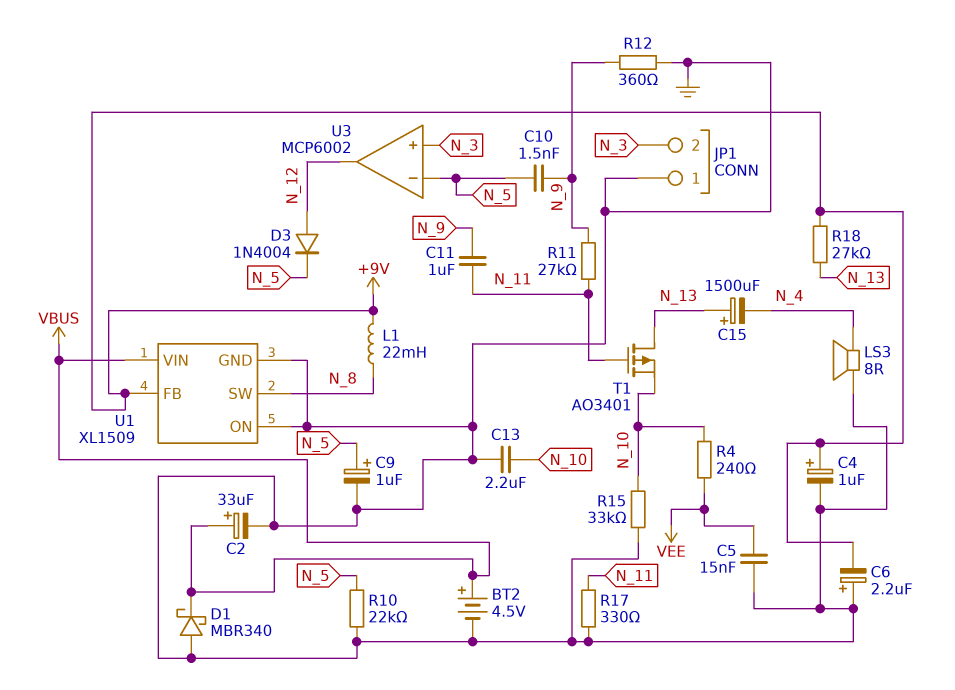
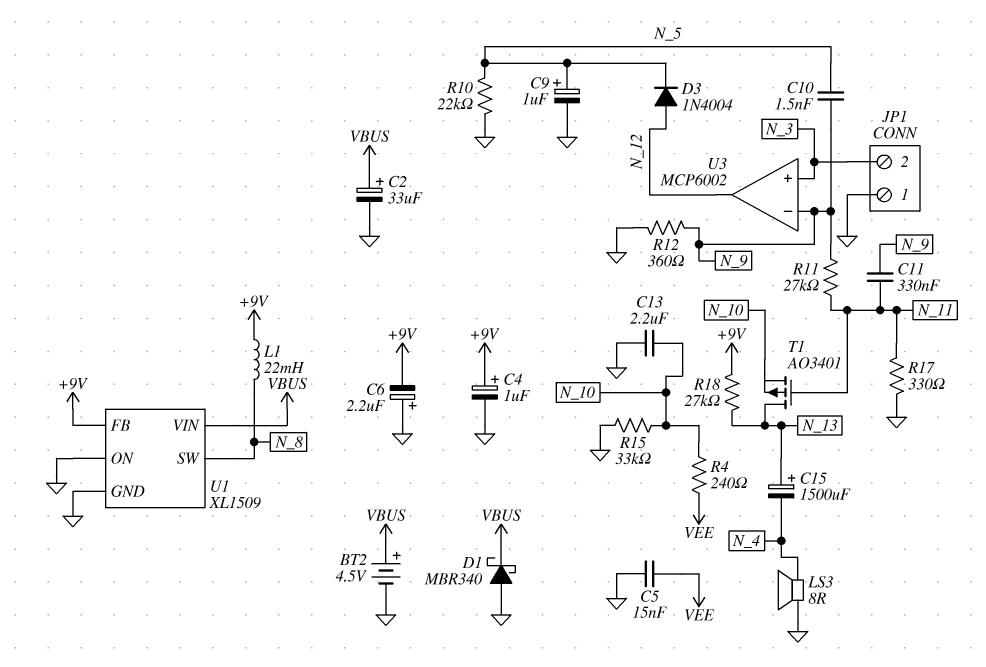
C11: 1uF (N_9, N_11) -> 330nF (N_9, N_11)
U3 pin in-: N_5 -> N_9

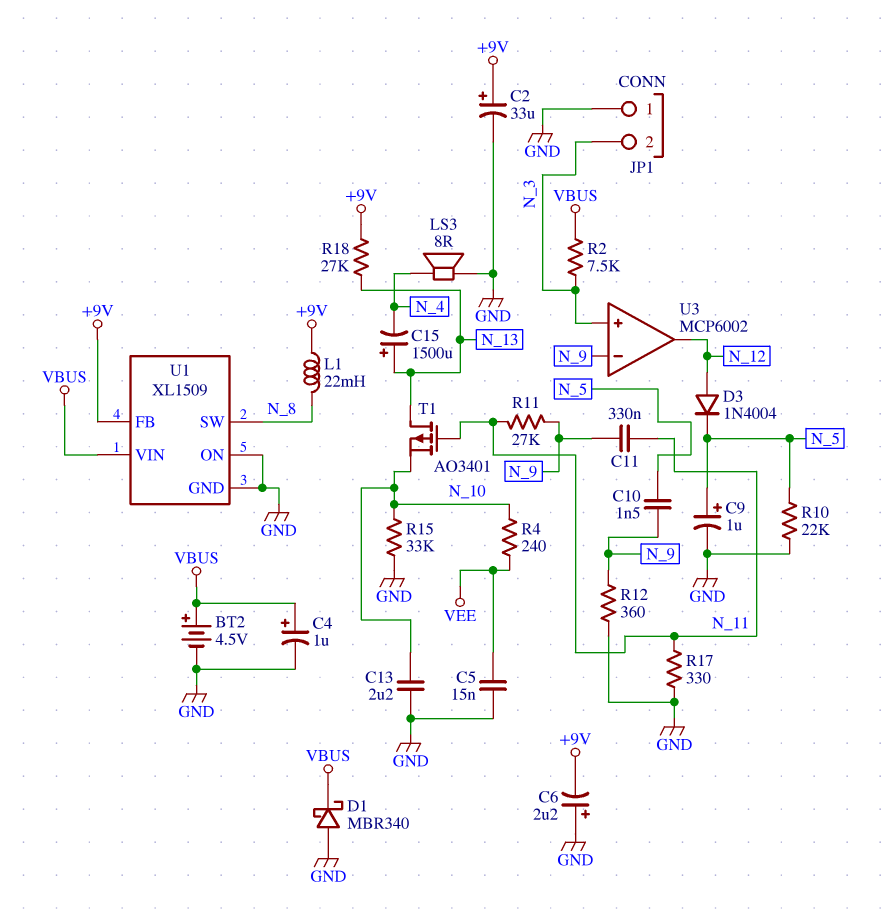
C2: 33uF (plus VBUS, minus GND) -> 33uF (plus +9V, minus GND)
C4: 1uF (plus +9V, minus GND) -> 1uF (plus VBUS, minus GND)
R2: none -> 7.5k (N_3, VBUS)

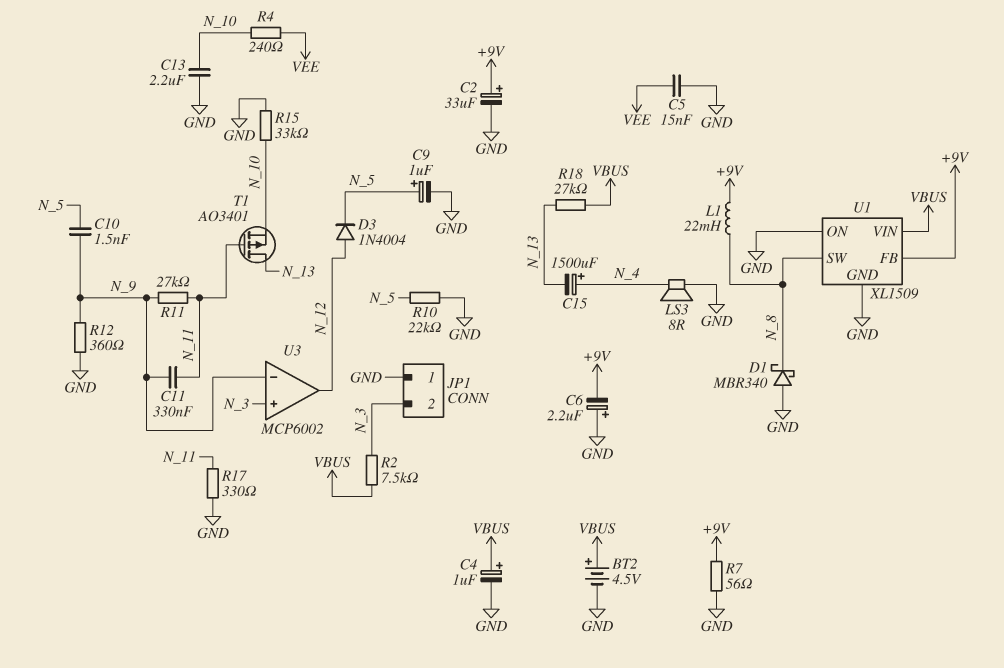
C15: 1500uF (plus N_13, minus N_4) -> 1500uF (plus N_4, minus N_13)
D1: schottky MBR340 (A GND, K VBUS) -> schottky MBR340 (A GND, K N_8)
R7: none -> 56 (+9V, GND)
R18: 27k (+9V, N_13) -> 27k (N_13, VBUS)

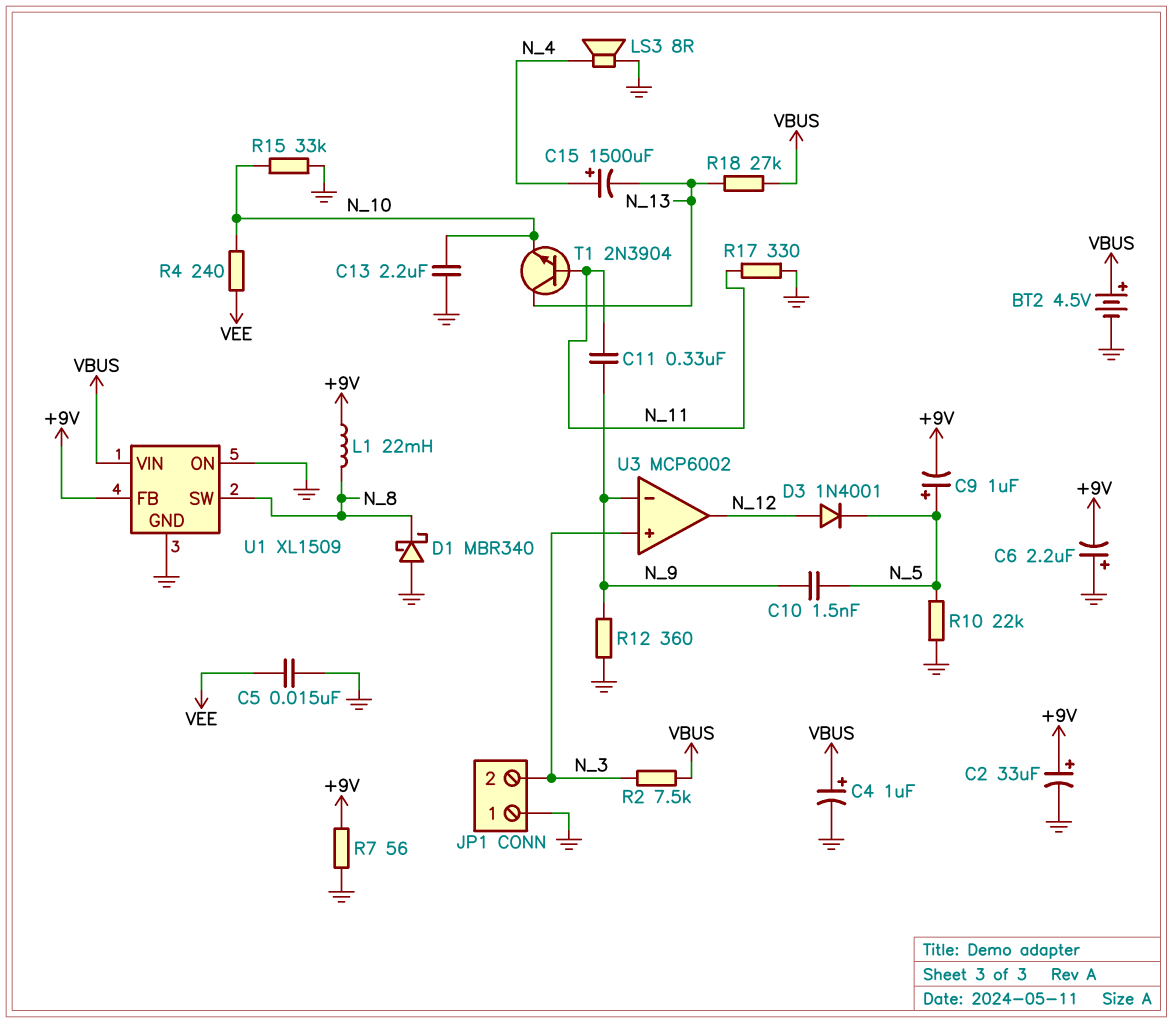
C9: 1uF (plus N_5, minus GND) -> 1uF (plus N_5, minus +9V)
D3: diode 1N4004 (A N_12, K N_5) -> diode 1N4001 (A N_12, K N_5)
R11: 27k (N_9, N_11) -> none
T1: PMOS AO3401 (G N_11, D N_13, S N_10) -> NPN 2N3904 (B N_11, C N_13, E N_10)

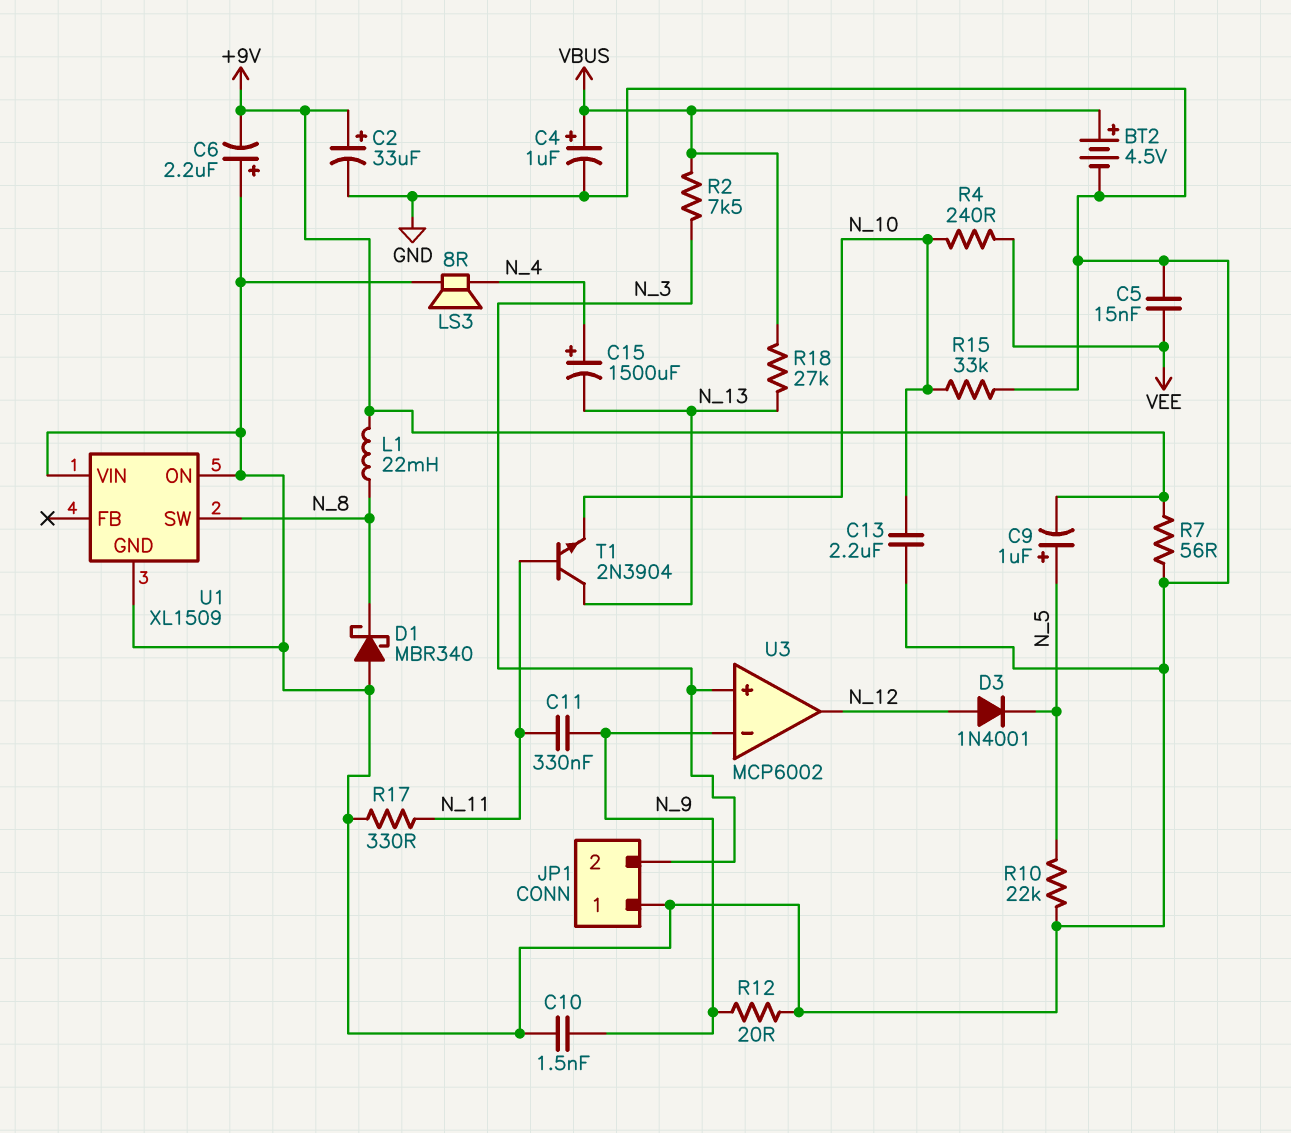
C10: 1.5nF (N_5, N_9) -> 1.5nF (GND, N_9)
R12: 360 (GND, N_9) -> 20 (GND, N_9)
U1 pin FB: +9V -> none
U1 pin VIN: VBUS -> GND

